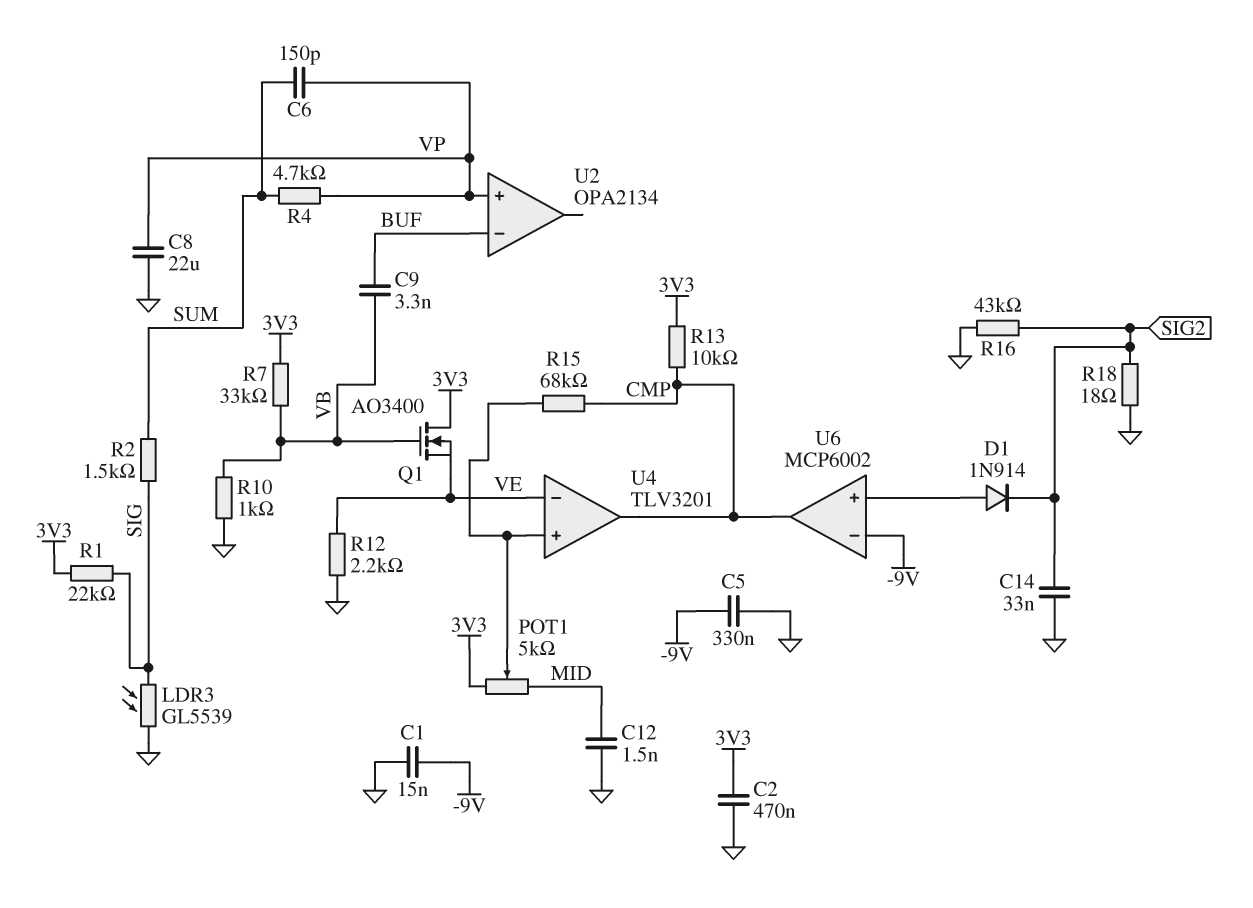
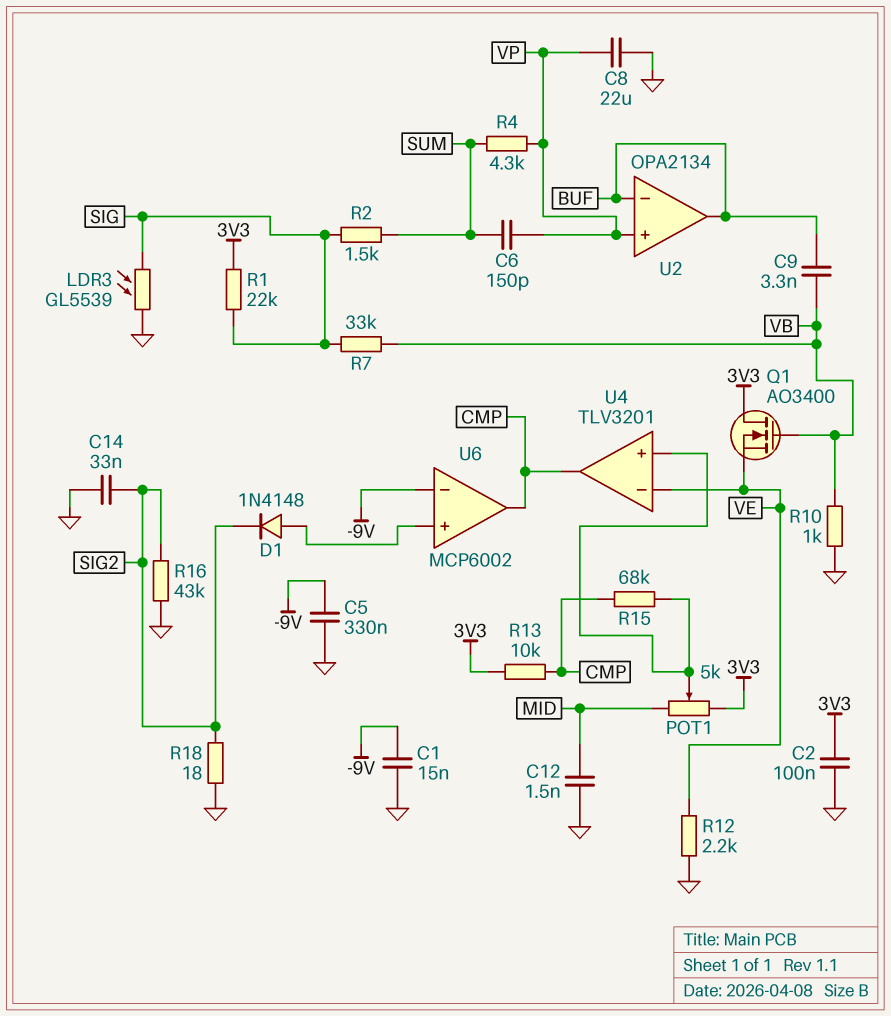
C2: 470nF (3V3, GND) -> 100nF (3V3, GND)
D1: diode 1N914 (A U6/in+, K SIG2) -> diode 1N4148 (A U6/in+, K SIG2)
R4: 4.7k (SUM, VP) -> 4.3k (SUM, VP)
R7: 33k (3V3, VB) -> 33k (SIG, VB)
U2 pin out: none -> BUF

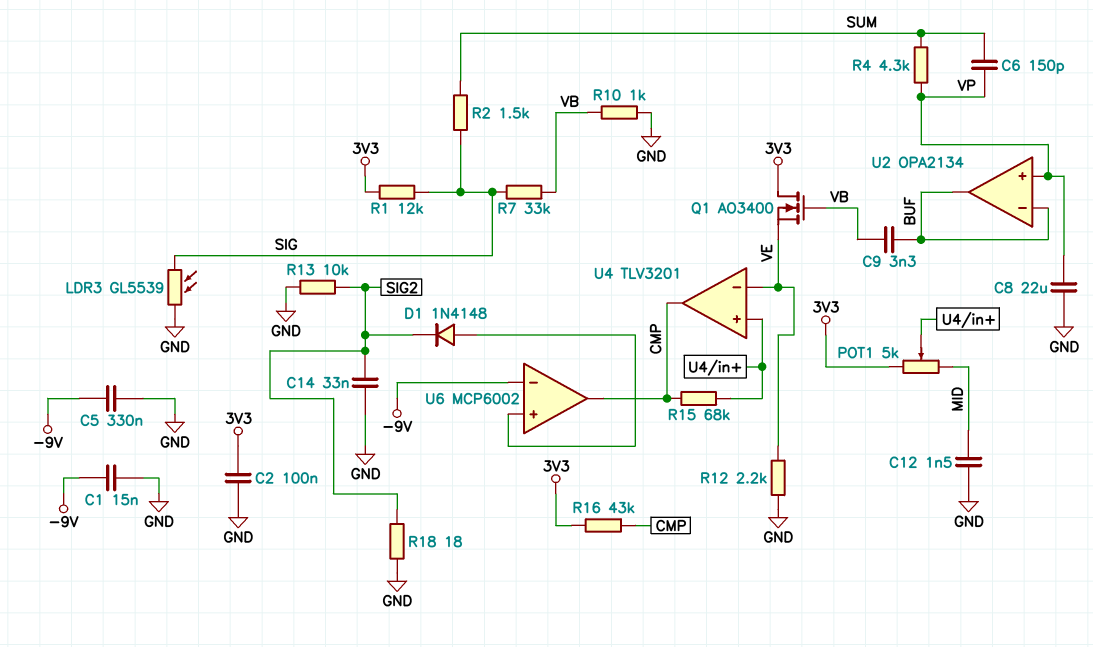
R1: 22k (3V3, SIG) -> 12k (3V3, SIG)
R13: 10k (3V3, CMP) -> 10k (GND, SIG2)
R16: 43k (GND, SIG2) -> 43k (3V3, CMP)

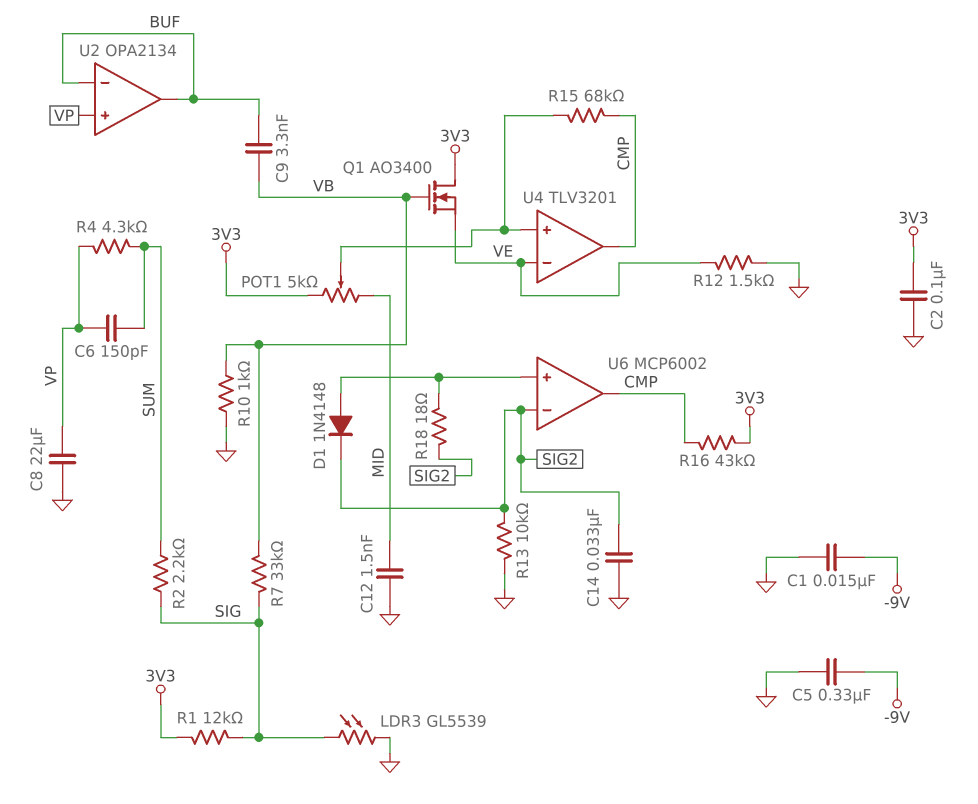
R2: 1.5k (SIG, SUM) -> 2.2k (SIG, SUM)
R12: 2.2k (GND, VE) -> 1.5k (GND, VE)
R18: 18 (GND, SIG2) -> 18 (SIG2, U6/in+)
U6 pin in-: -9V -> SIG2

